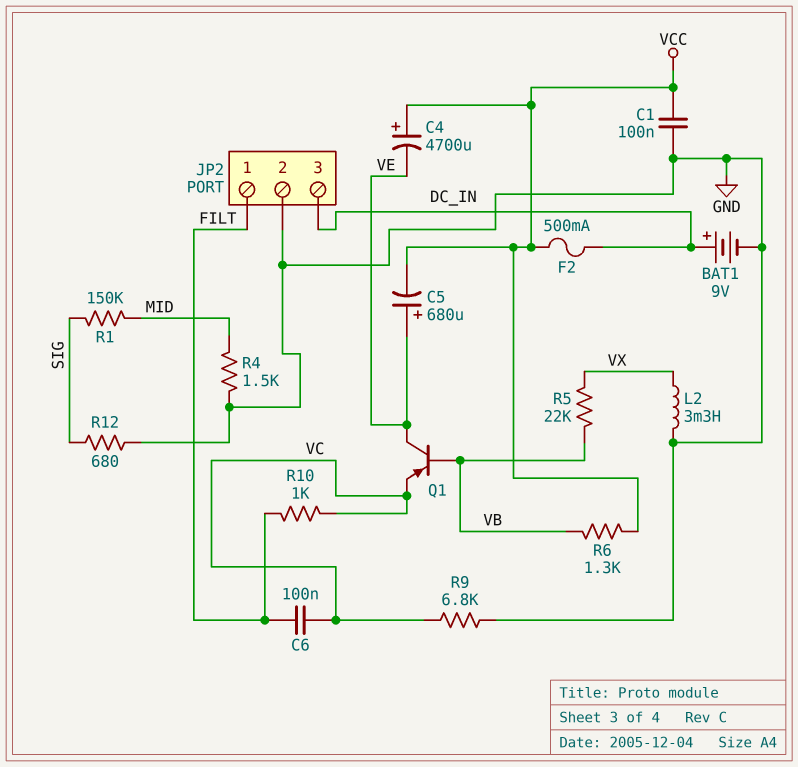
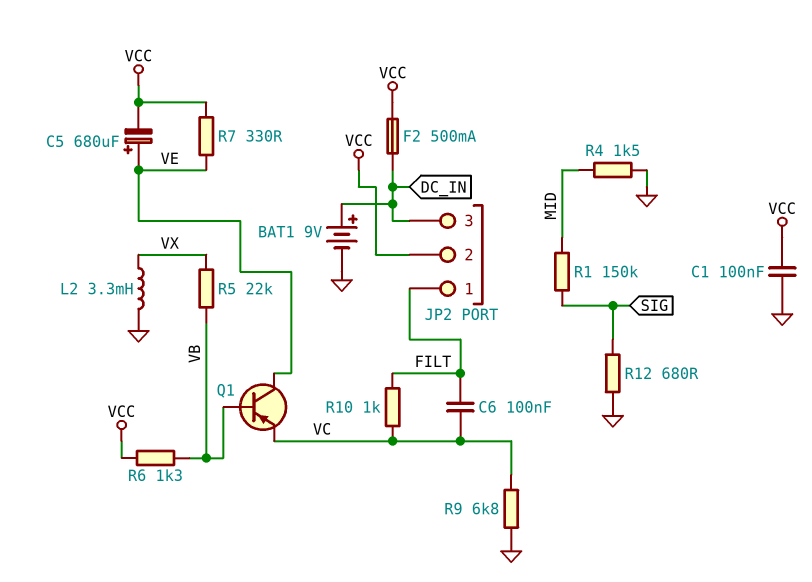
C4: 4700uF (plus VCC, minus VE) -> none
JP2 pin 2: GND -> VCC
R7: none -> 330 (VCC, VE)

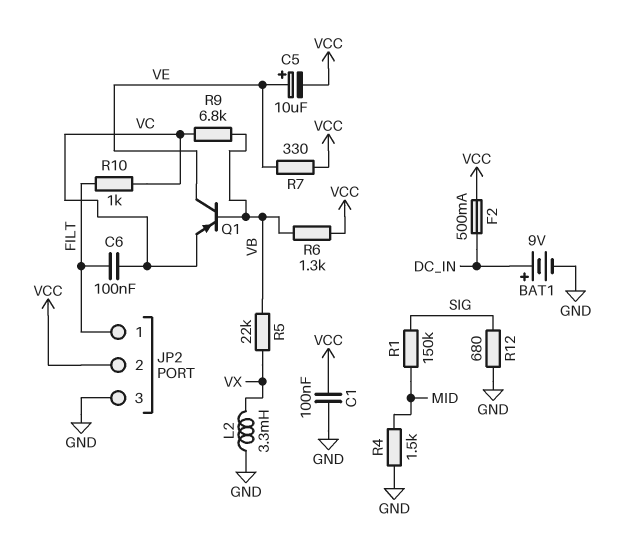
C5: 680uF (plus VE, minus VCC) -> 10uF (plus VE, minus VCC)
JP2 pin 3: DC_IN -> GND
R9: 6.8k (GND, VC) -> 6.8k (VB, VC)

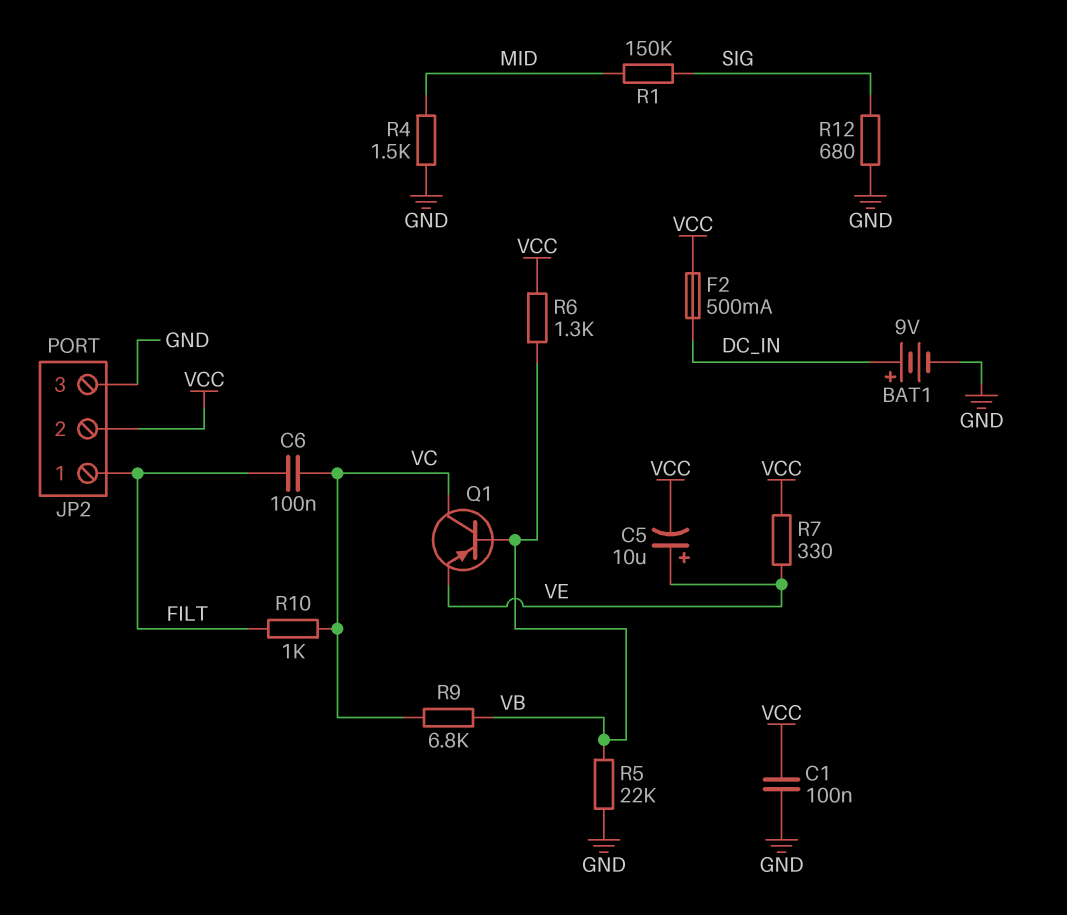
L2: 3.3mH (GND, VX) -> none
Q1: PNP (B VB, C VE, E VC) -> PNP (B VB, C VC, E VE)
R5: 22k (VB, VX) -> 22k (GND, VB)

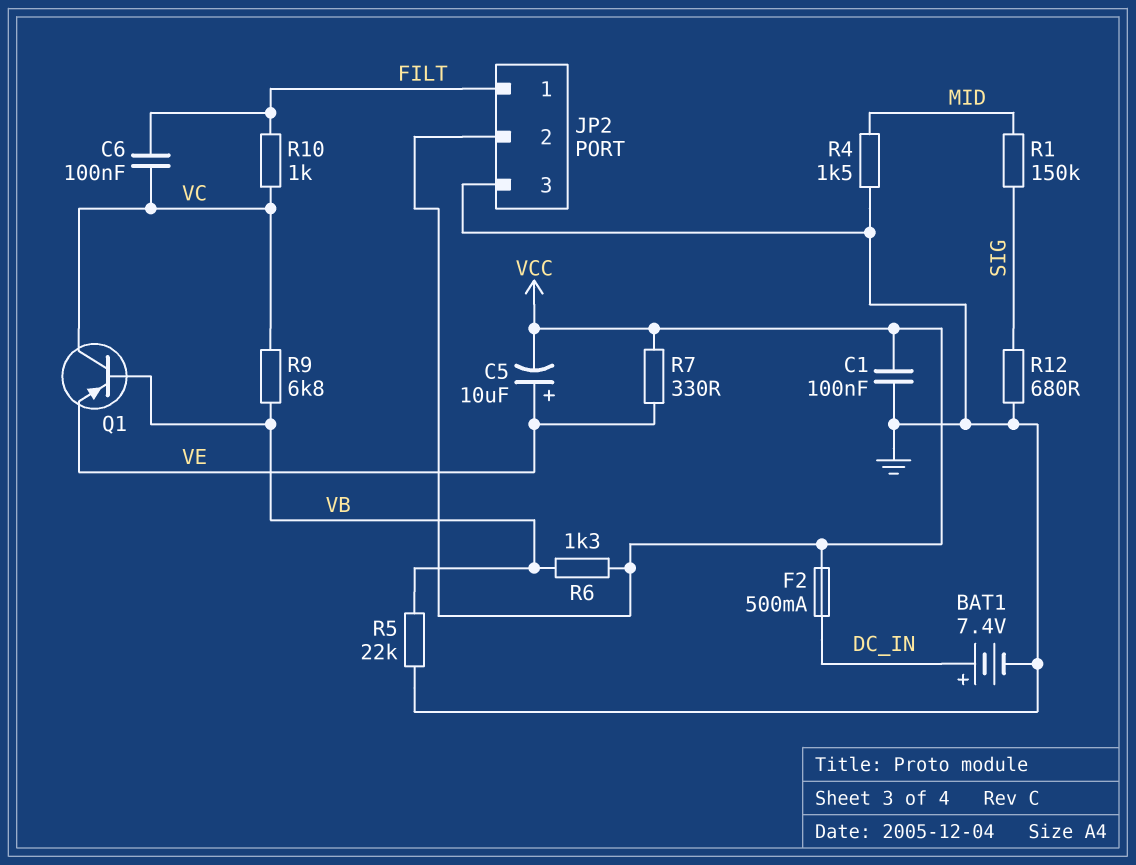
BAT1: 9V (plus DC_IN, minus GND) -> 7.4V (plus DC_IN, minus GND)

